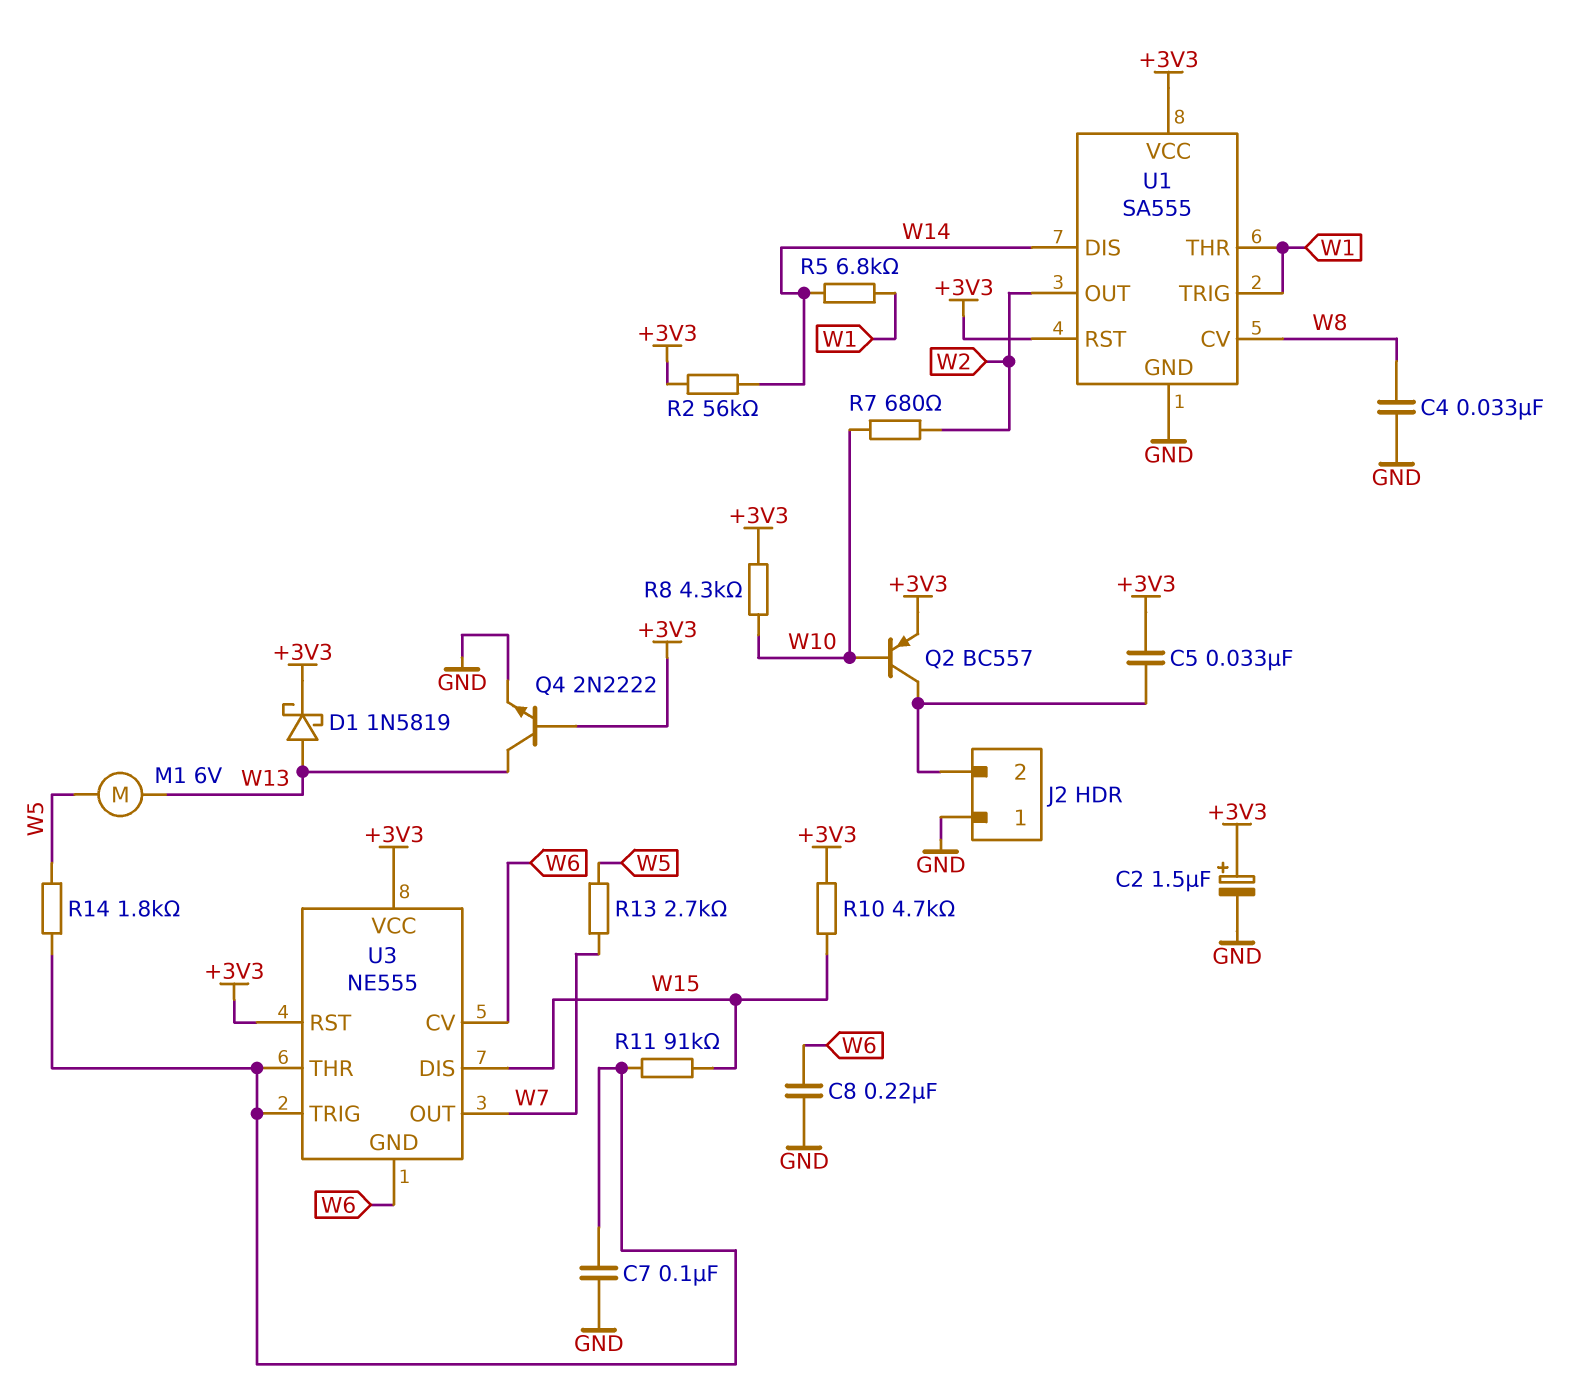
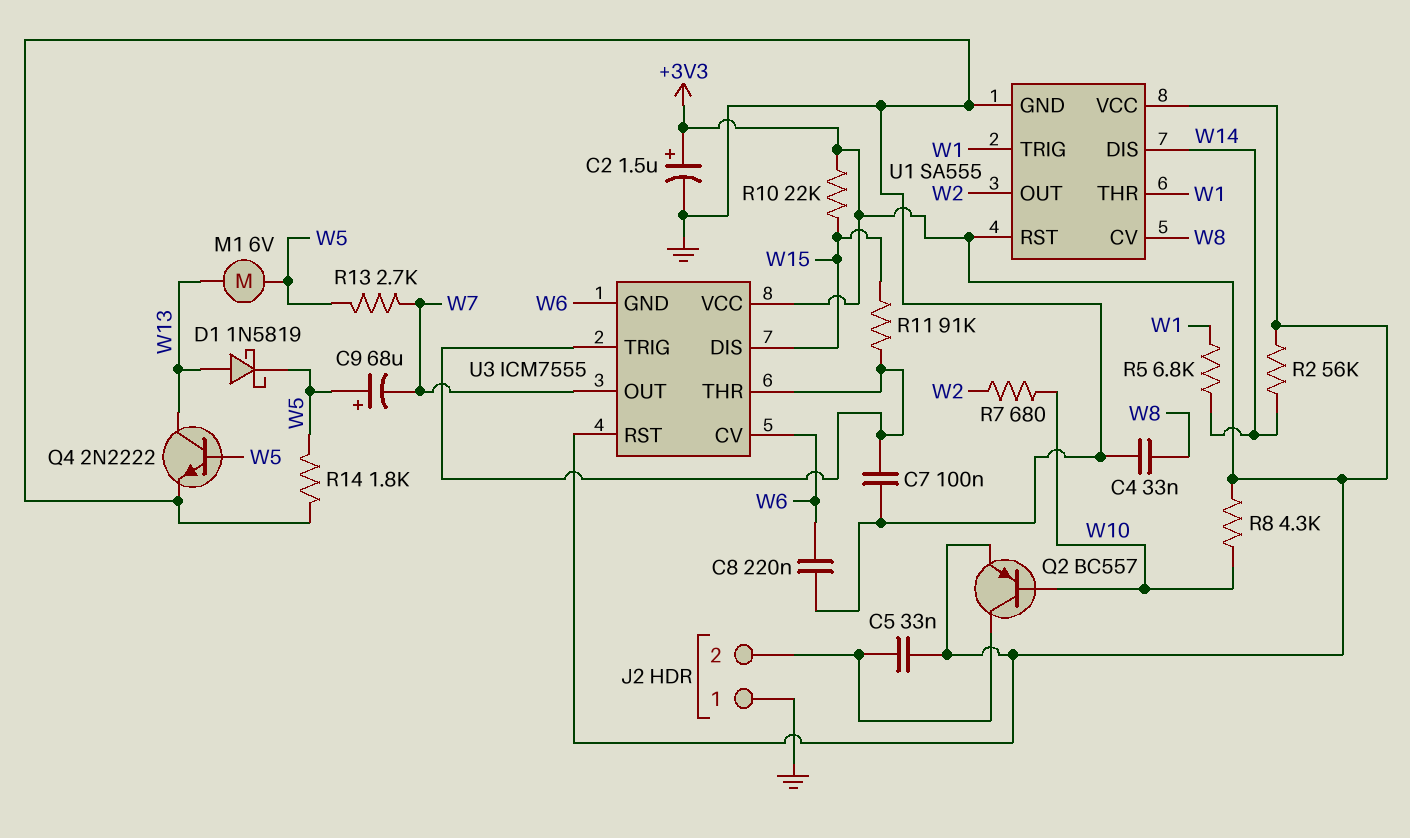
C9: none -> 68uF (plus W5, minus W7)
D1: schottky 1N5819 (A W13, K +3V3) -> schottky 1N5819 (A W13, K W5)
Q4: NPN 2N2222 (B +3V3, C W13, E GND) -> NPN 2N2222 (B W5, C W13, E GND)
R10: 4.7k (+3V3, W15) -> 22k (+3V3, W15)
R14: 1.8k (U3/THR, W5) -> 1.8k (GND, W5)
U3: NE555 -> ICM7555

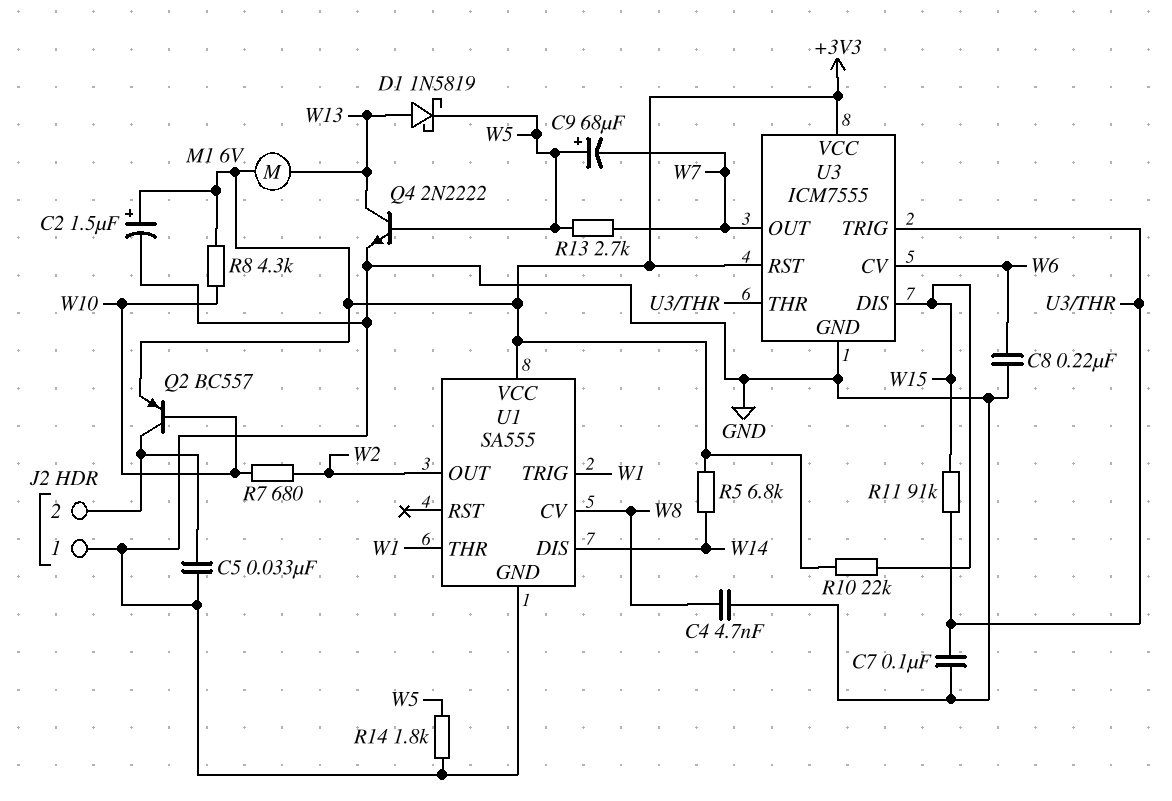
C4: 33nF (GND, W8) -> 4.7nF (GND, W8)
C5: 33nF (+3V3, J2/2) -> 33nF (GND, J2/2)
M1: motor 6V (W5, W13) -> motor 6V (+3V3, W13)
R2: 56k (+3V3, W14) -> none
R5: 6.8k (W1, W14) -> 6.8k (+3V3, W14)
U1 pin RST: +3V3 -> none
U3 pin GND: W6 -> GND

